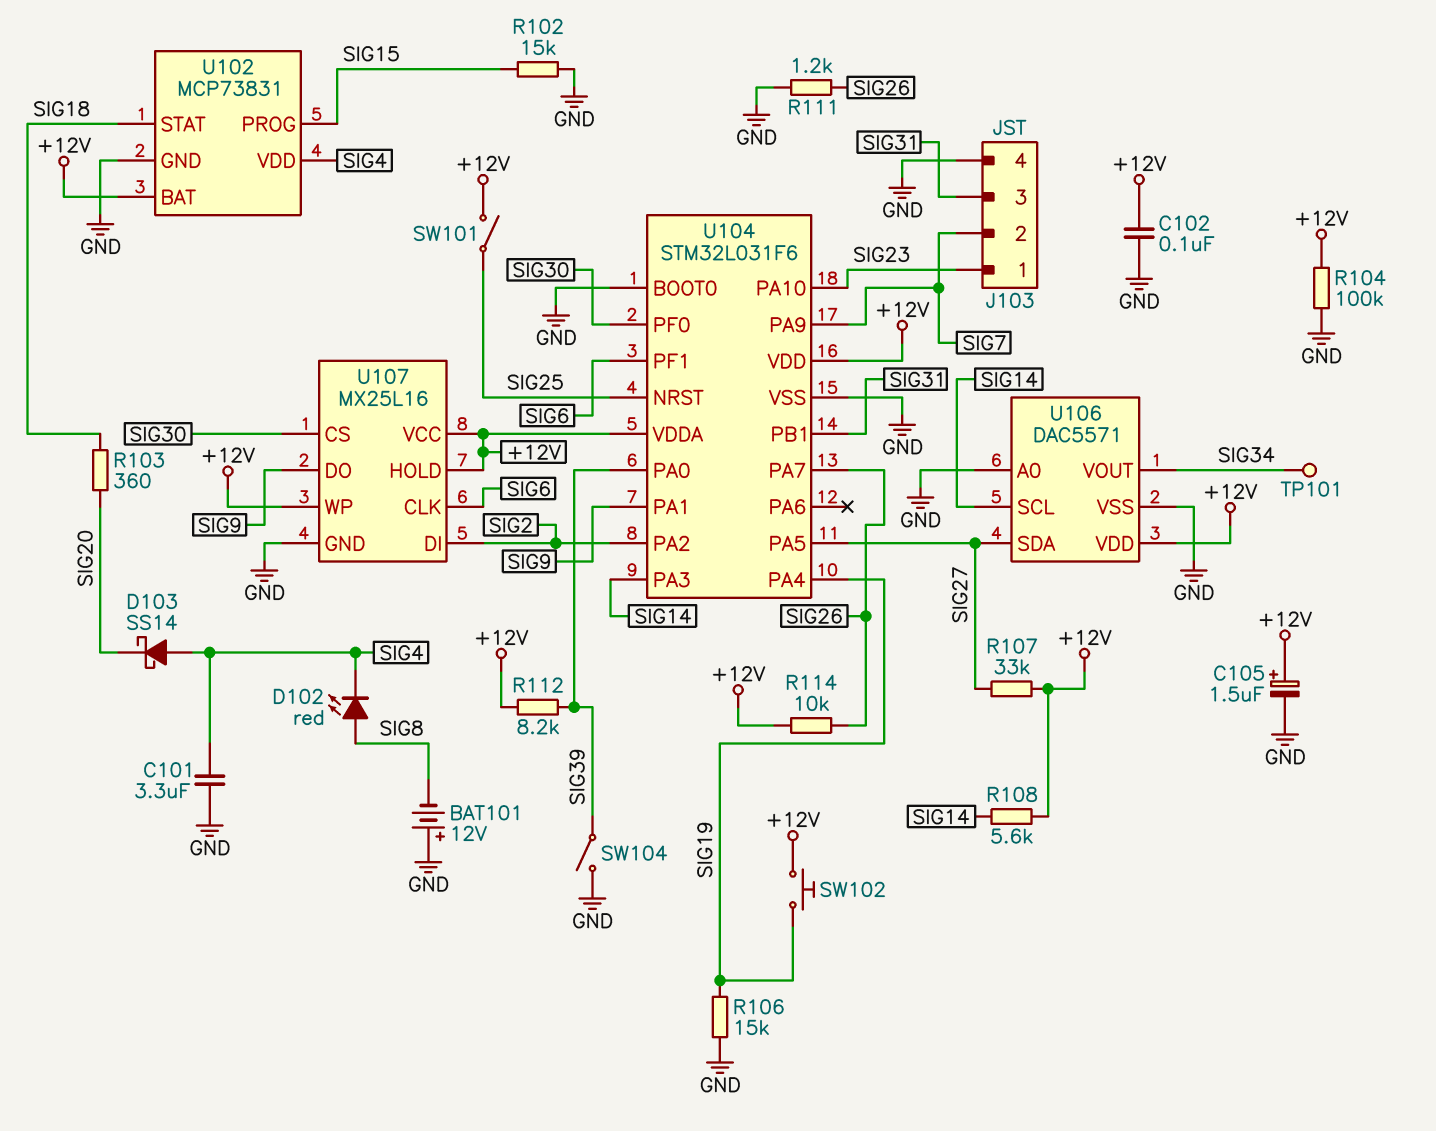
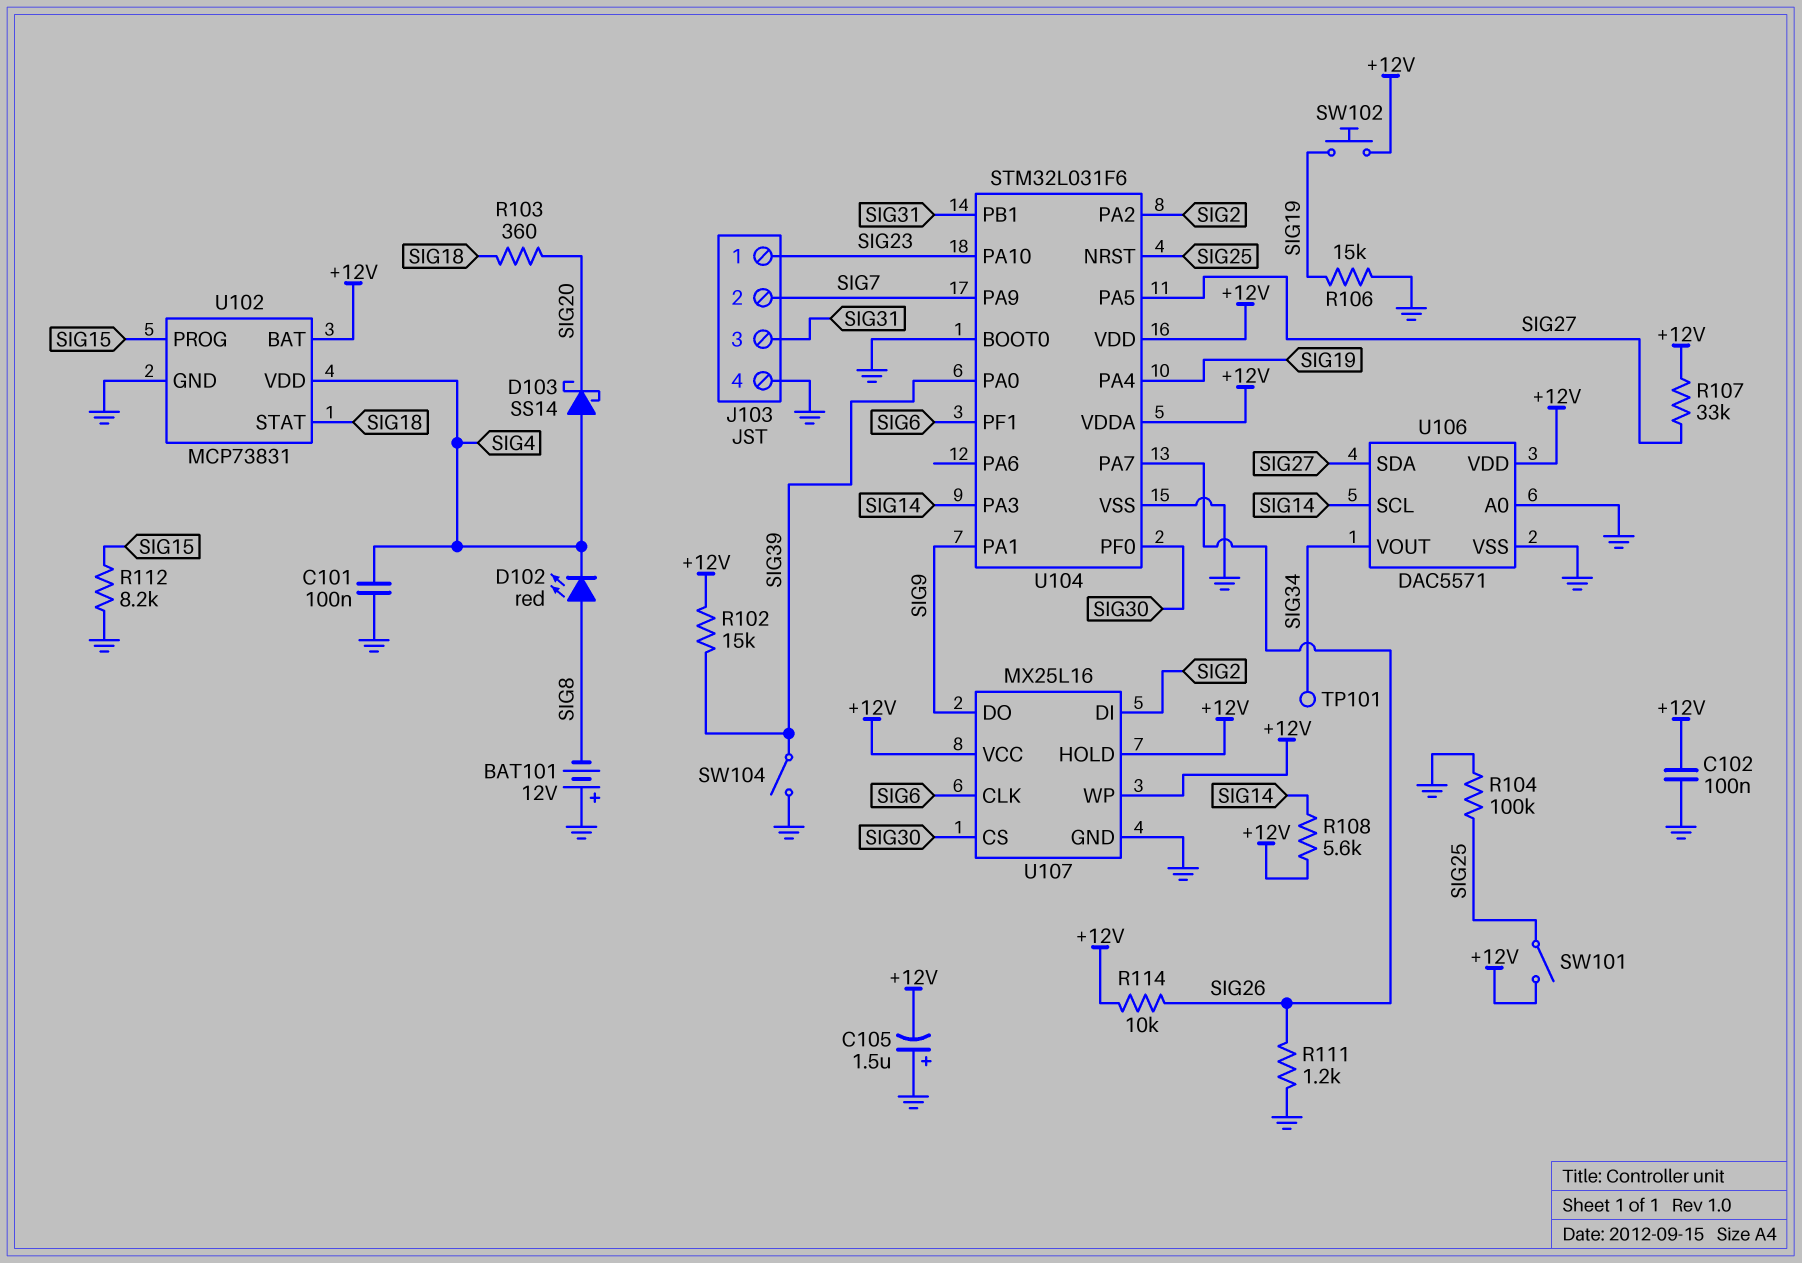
C101: 3.3uF (GND, SIG4) -> 100nF (GND, SIG4)
C105: 1.5uF (plus +12V, minus GND) -> 1.5uF (plus GND, minus +12V)
R102: 15k (GND, SIG15) -> 15k (+12V, SIG39)
R104: 100k (+12V, GND) -> 100k (GND, SIG25)
R112: 8.2k (+12V, SIG39) -> 8.2k (GND, SIG15)

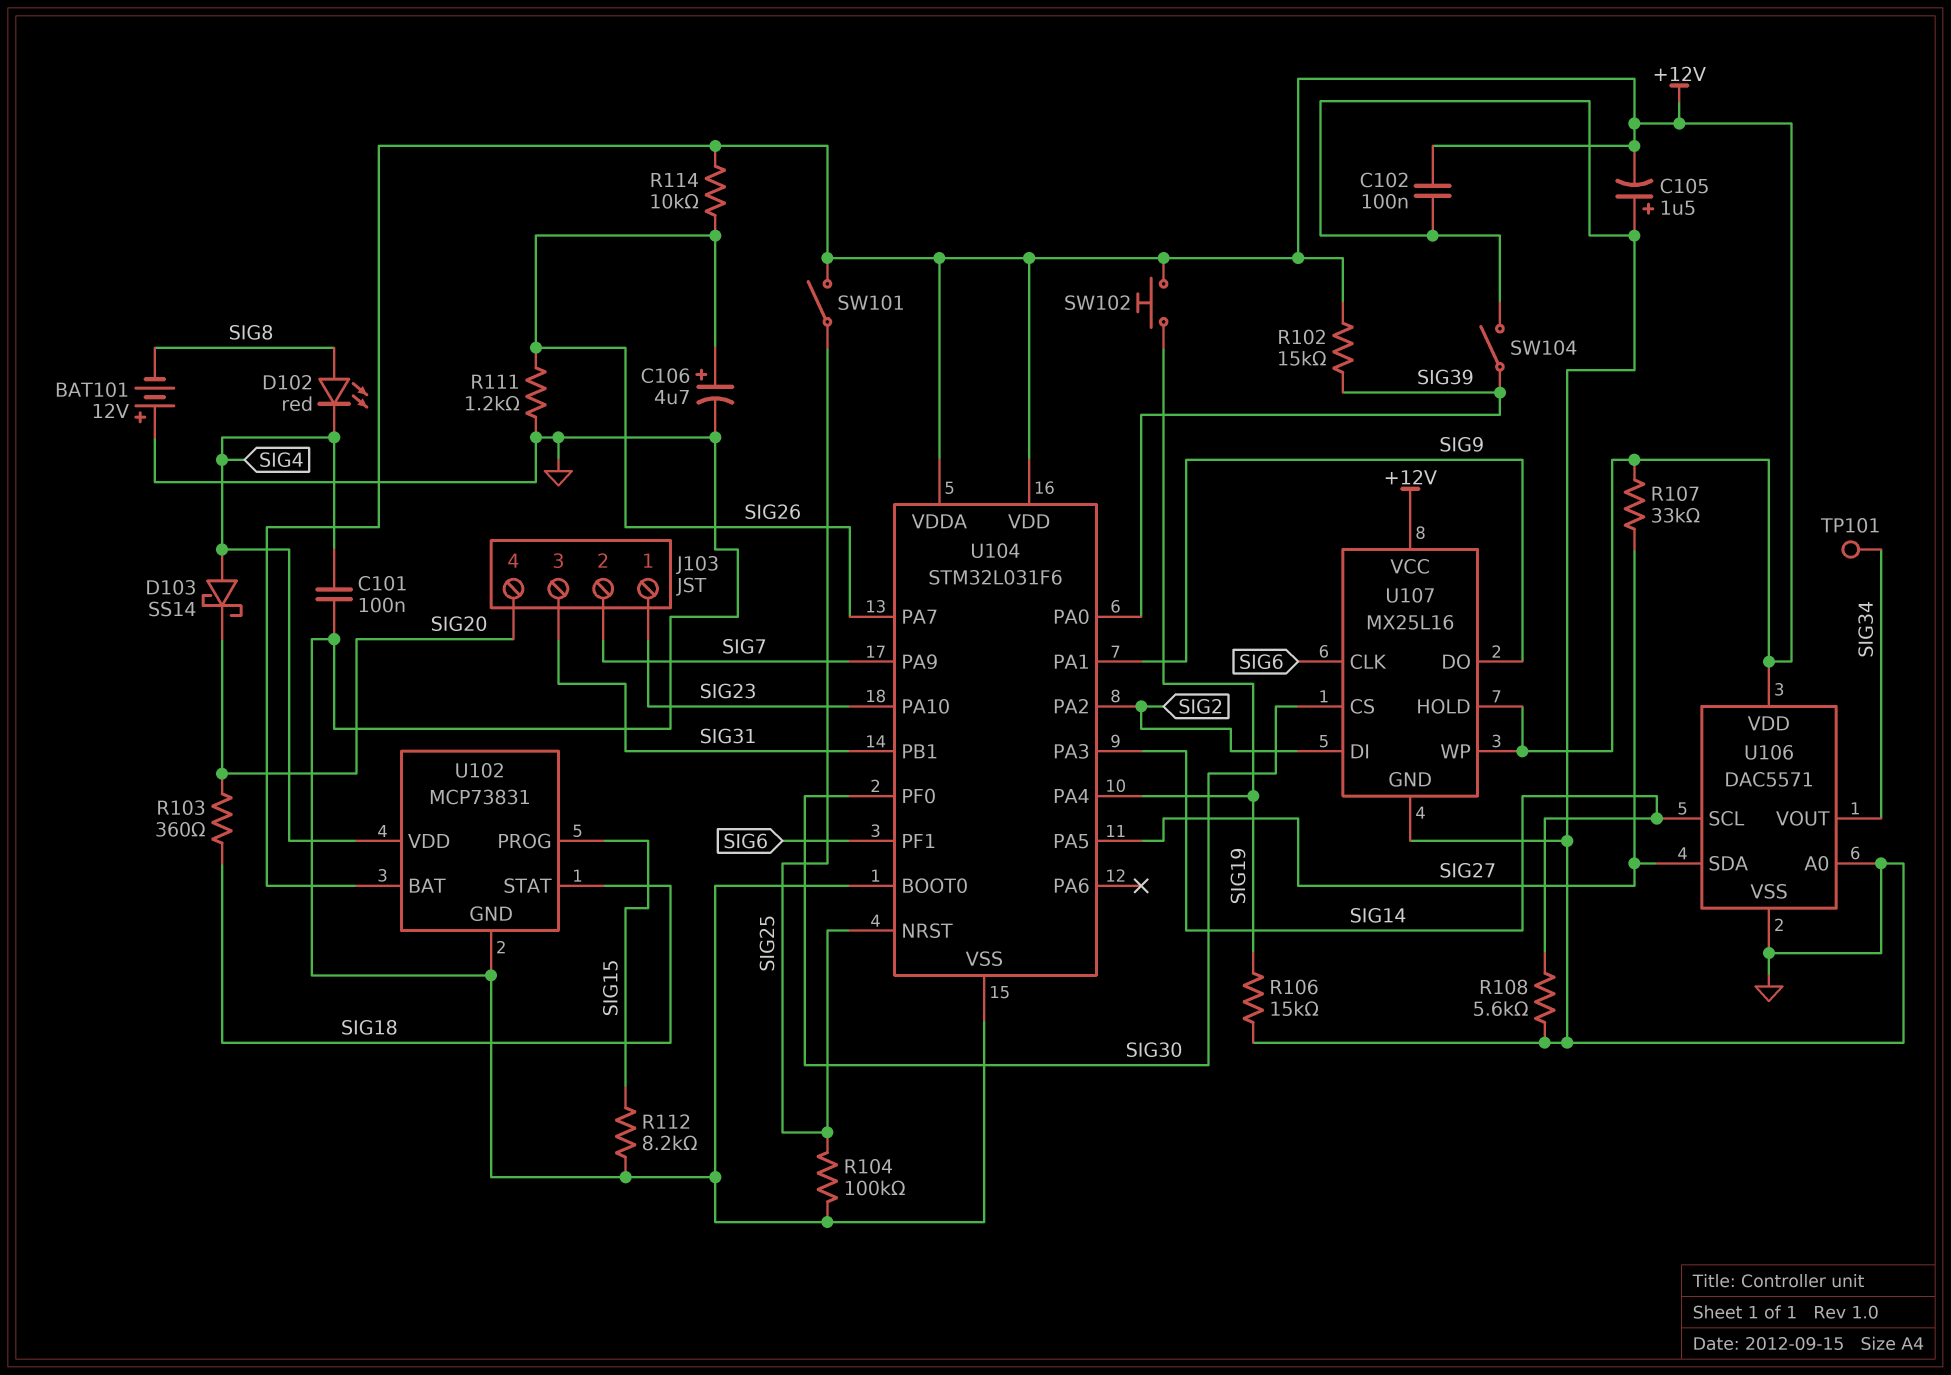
C106: none -> 4.7uF (plus SIG26, minus GND)
J103 pin 4: GND -> SIG20
R108: 5.6k (+12V, SIG14) -> 5.6k (GND, SIG14)

